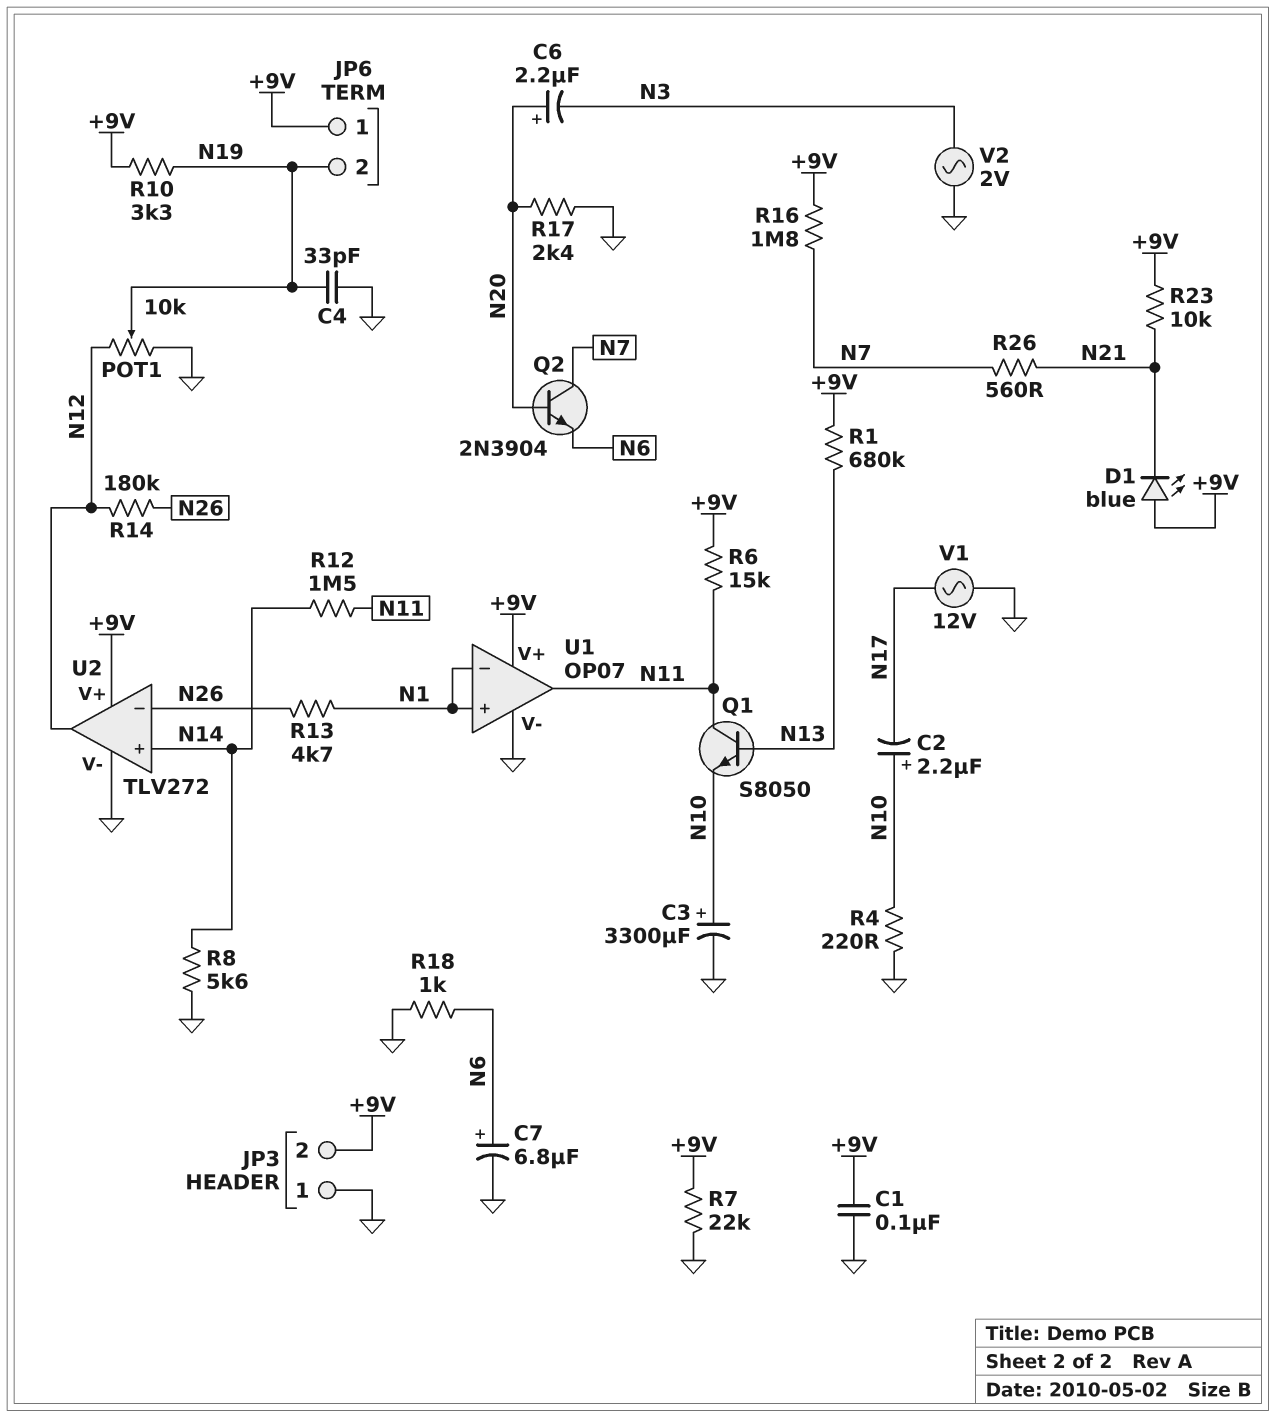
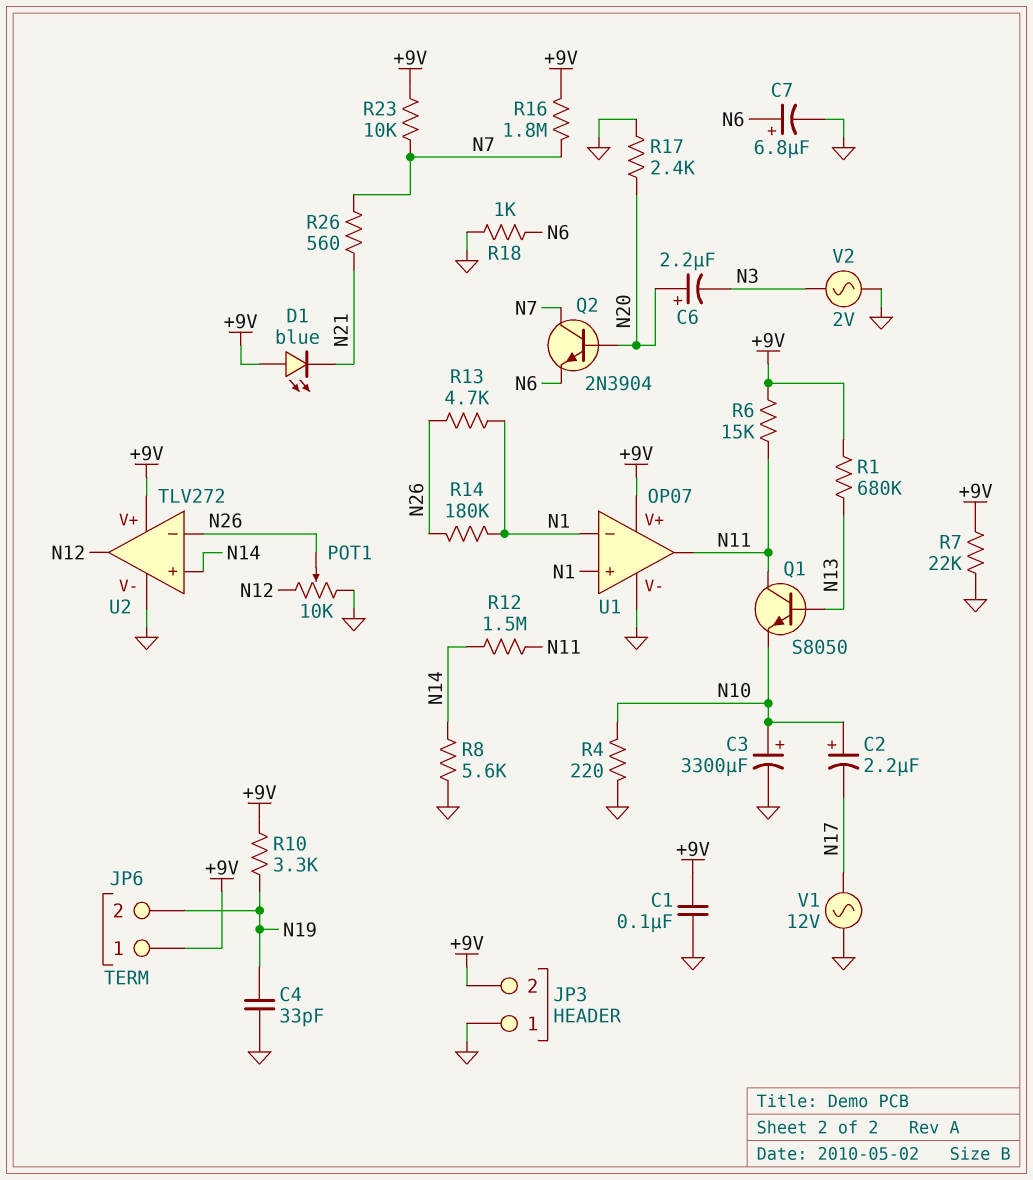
POT1: 10k (GND, N12, wiper N19) -> 10k (GND, N12, wiper N26)
R14: 180k (N12, N26) -> 180k (N1, N26)
R23: 10k (+9V, N21) -> 10k (+9V, N7)

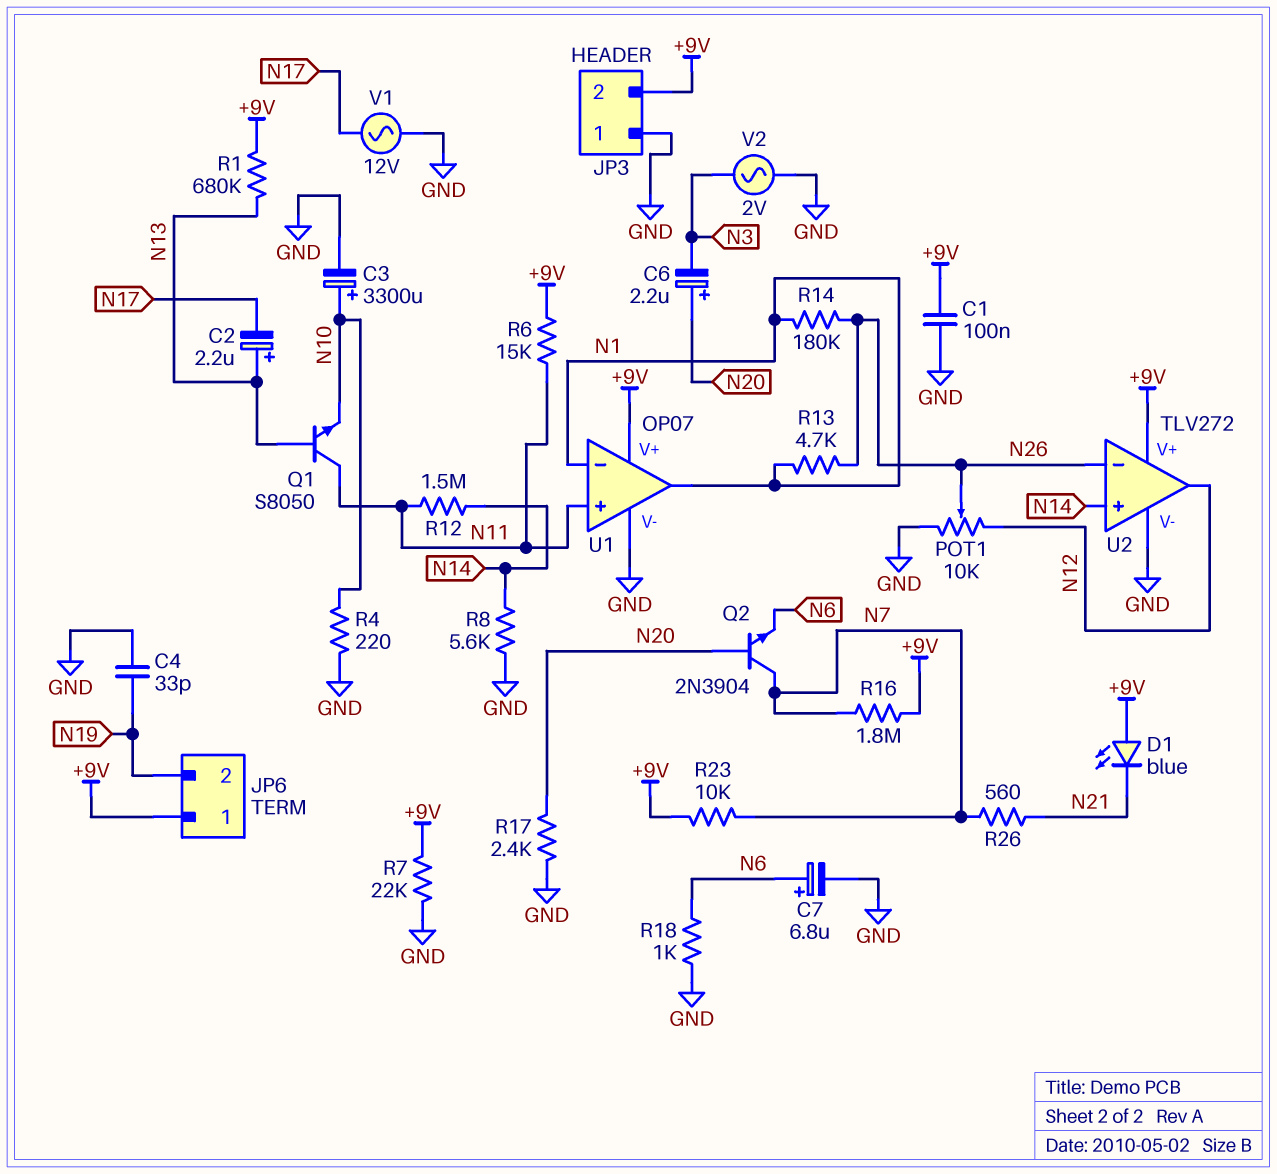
C2: 2.2uF (plus N10, minus N17) -> 2.2uF (plus N13, minus N17)
R10: 3.3k (+9V, N19) -> none
U1 pin in+: N1 -> N11
U1 pin out: N11 -> N1

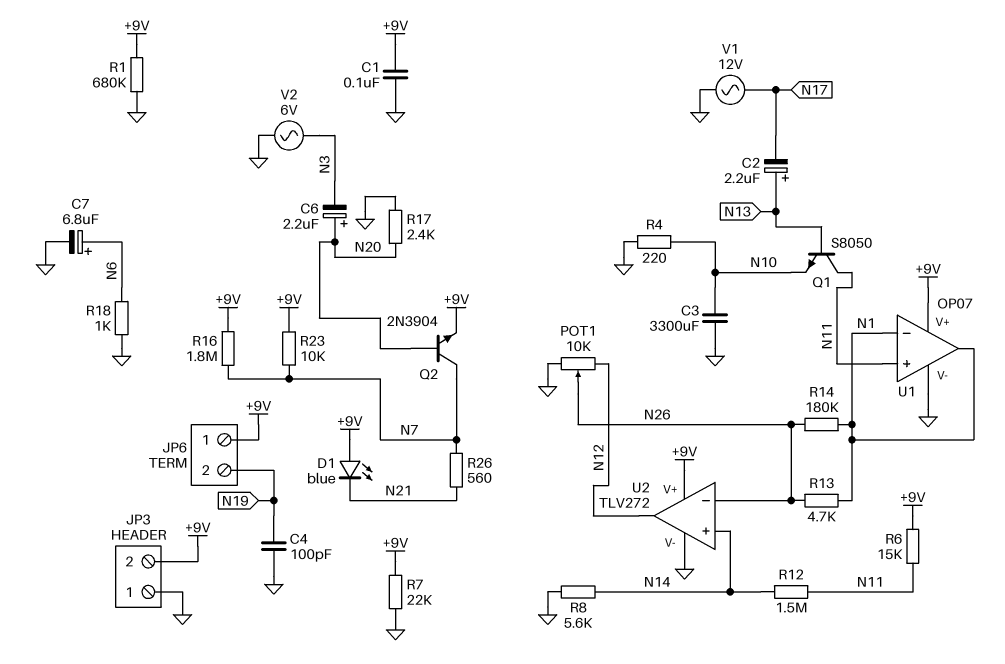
C3: 3300uF (plus N10, minus GND) -> 3300uF (GND, N10)
C4: 33pF (GND, N19) -> 100pF (GND, N19)
Q2: NPN 2N3904 (B N20, C N7, E N6) -> NPN 2N3904 (B N20, C N7, E +9V)
R1: 680k (+9V, N13) -> 680k (+9V, GND)
V2: AC 2V (GND, N3) -> AC 6V (GND, N3)

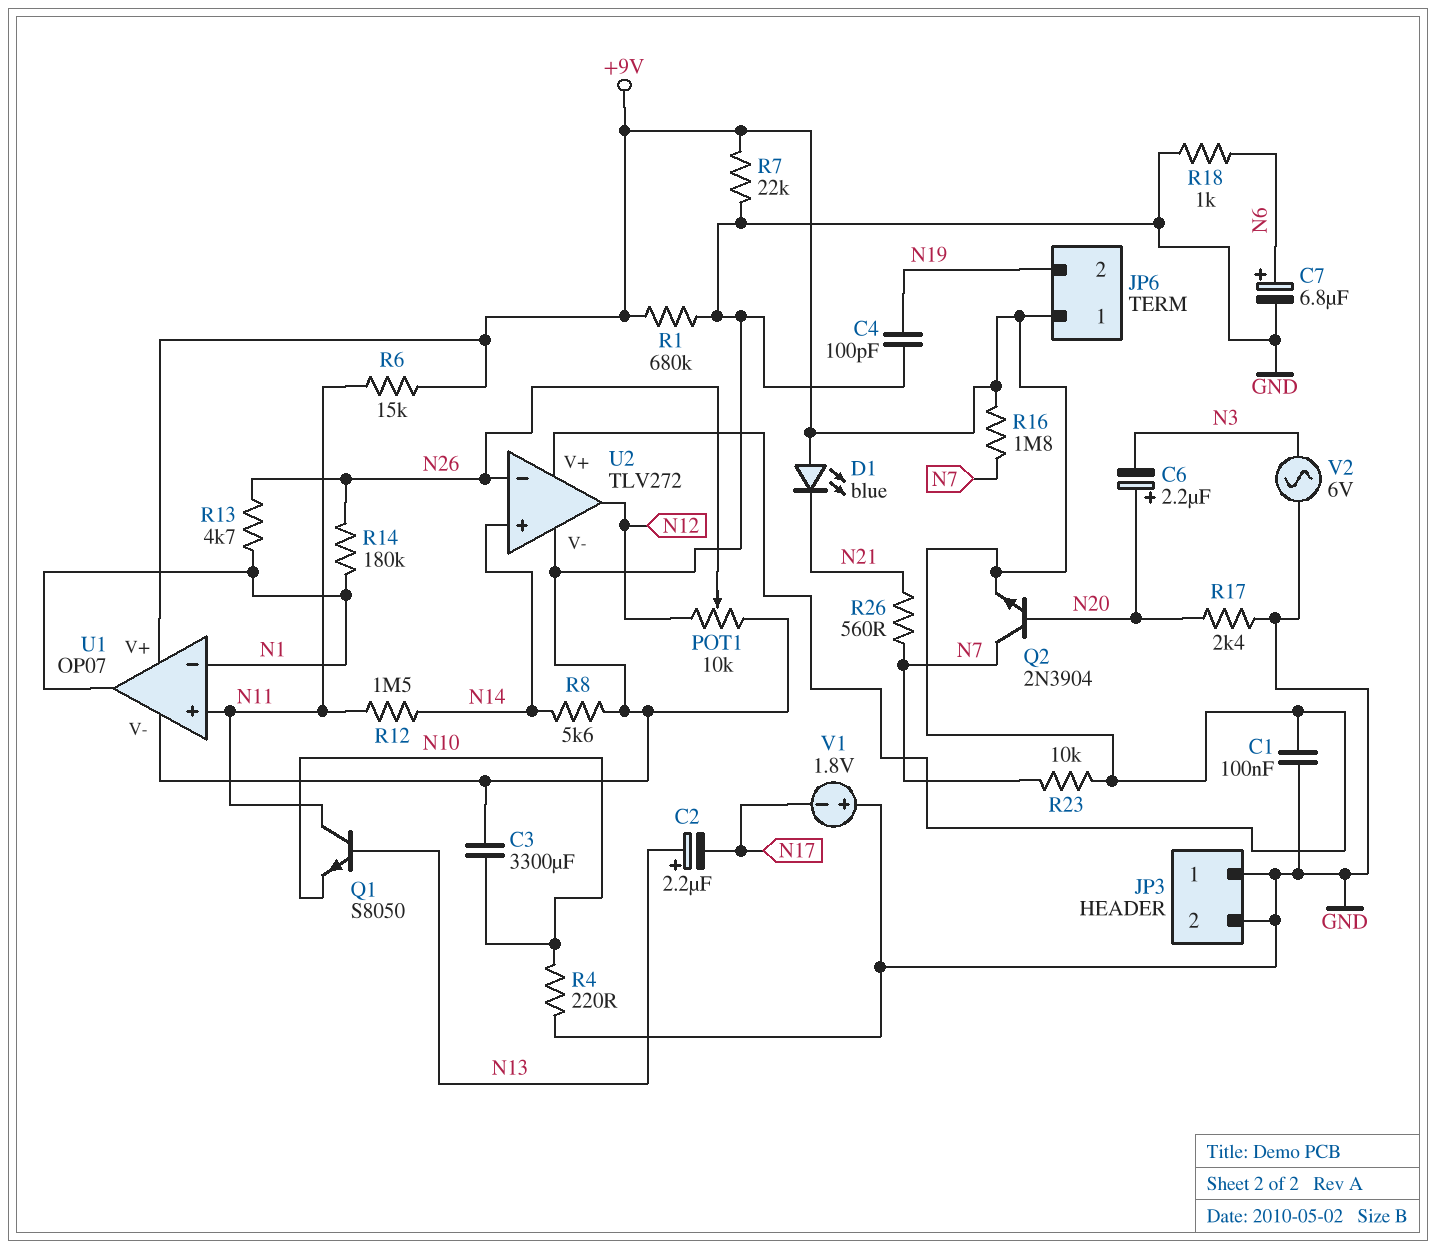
JP3 pin 2: +9V -> GND
V1: AC 12V (GND, N17) -> 1.8V (plus GND, minus N17)

